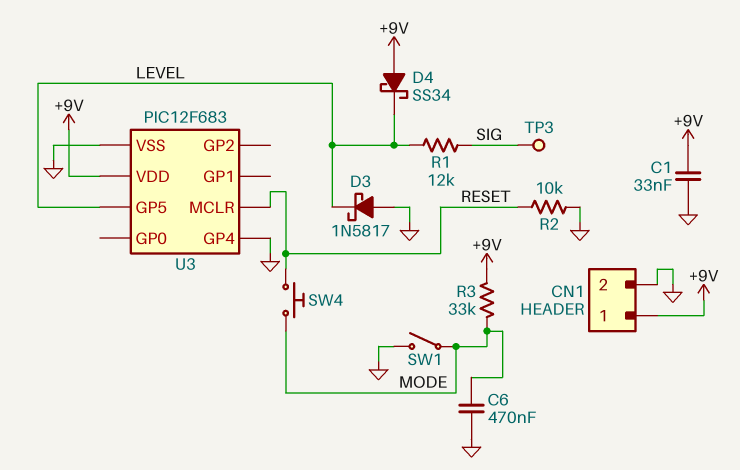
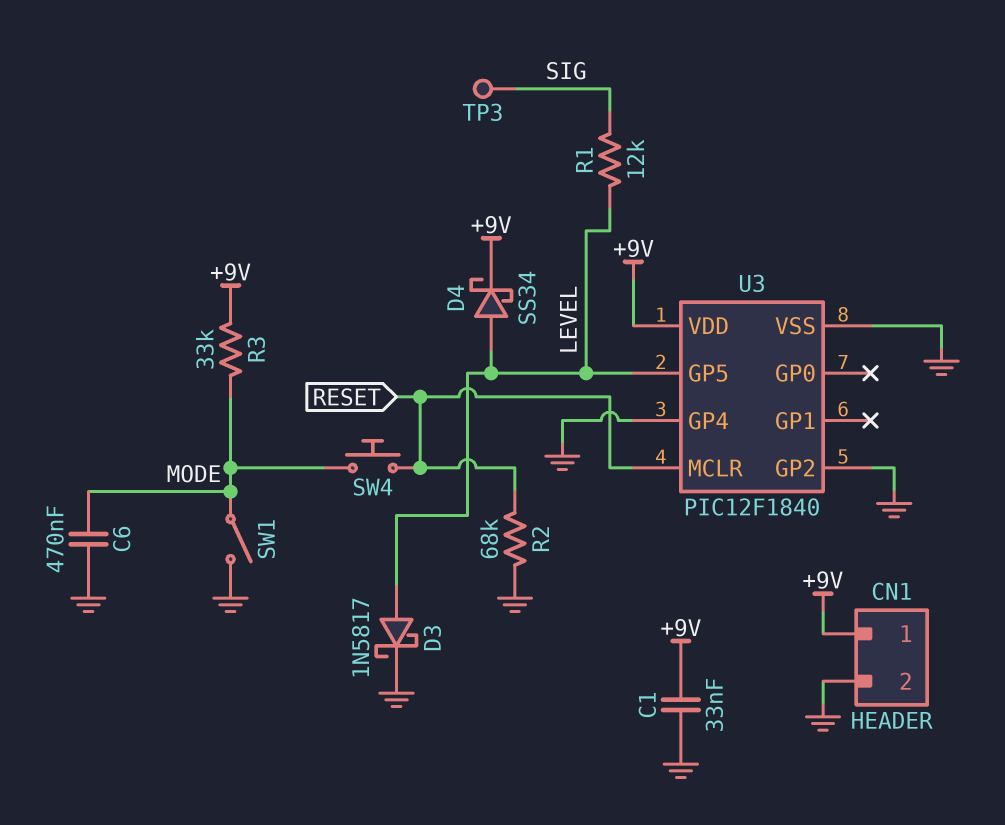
D3: schottky 1N5817 (A GND, K LEVEL) -> schottky 1N5817 (A LEVEL, K GND)
D4: schottky SS34 (A +9V, K LEVEL) -> schottky SS34 (A LEVEL, K +9V)
R2: 10k (GND, RESET) -> 68k (GND, RESET)
U3: PIC12F683 -> PIC12F1840
U3 pin GP2: none -> GND

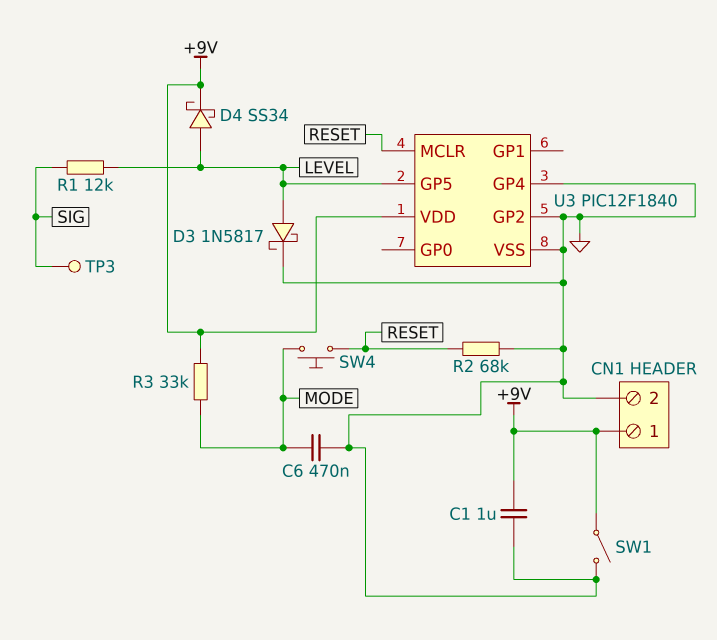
C1: 33nF (+9V, GND) -> 1uF (+9V, GND)
SW1: switch (GND, MODE) -> switch (+9V, GND)

